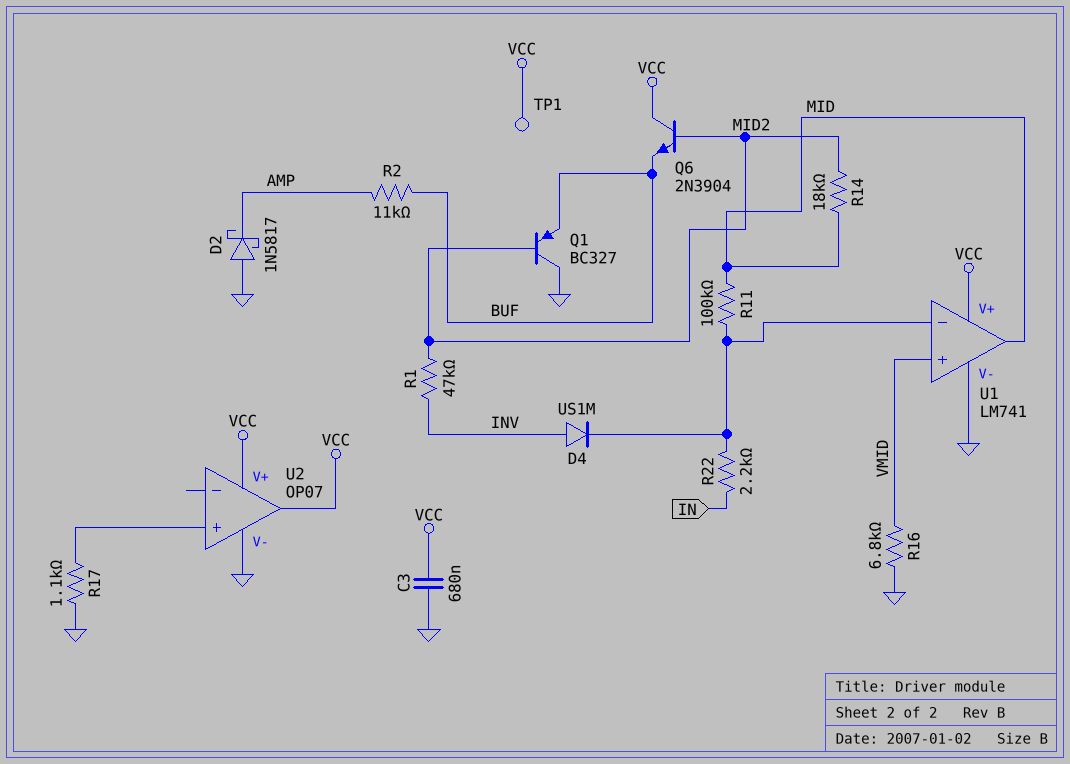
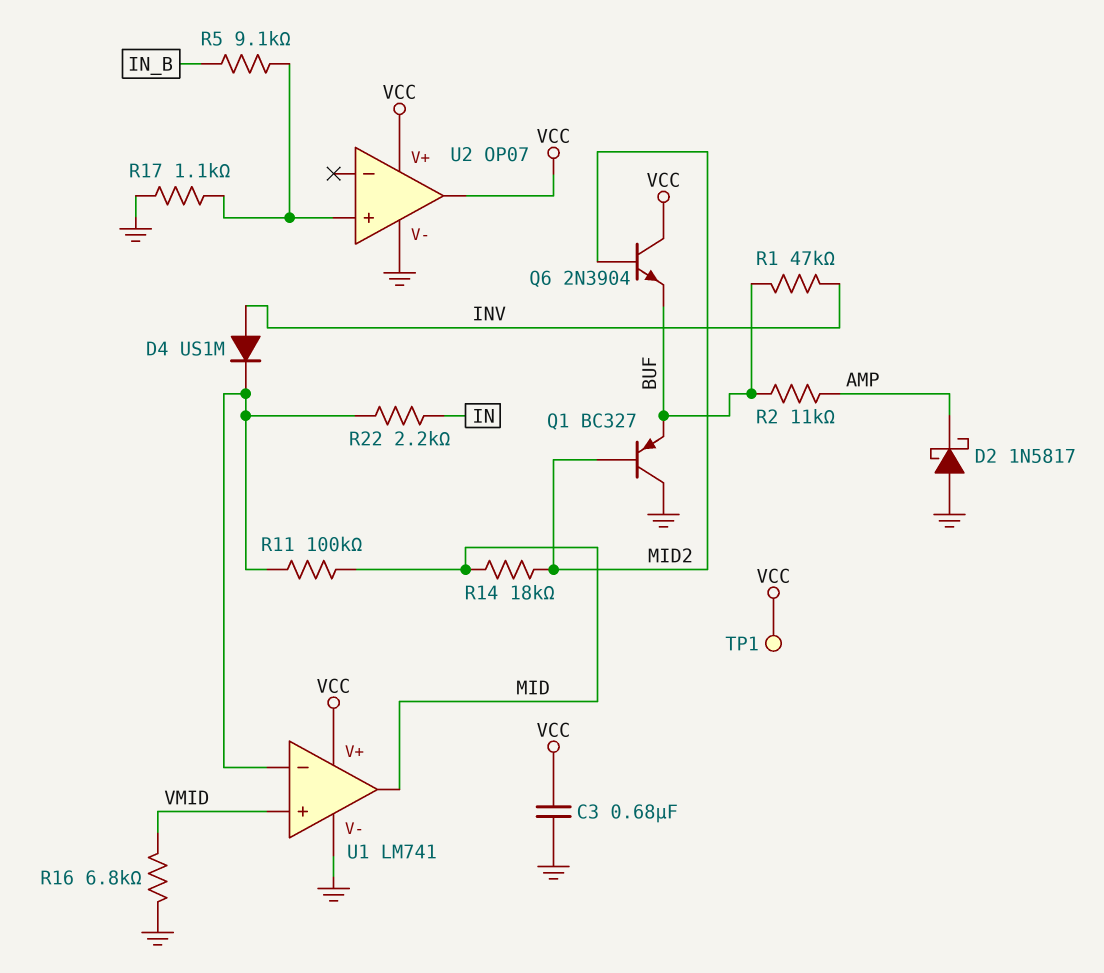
R1: 47k (INV, MID2) -> 47k (BUF, INV)
R5: none -> 9.1k (IN_B, U2/in+)

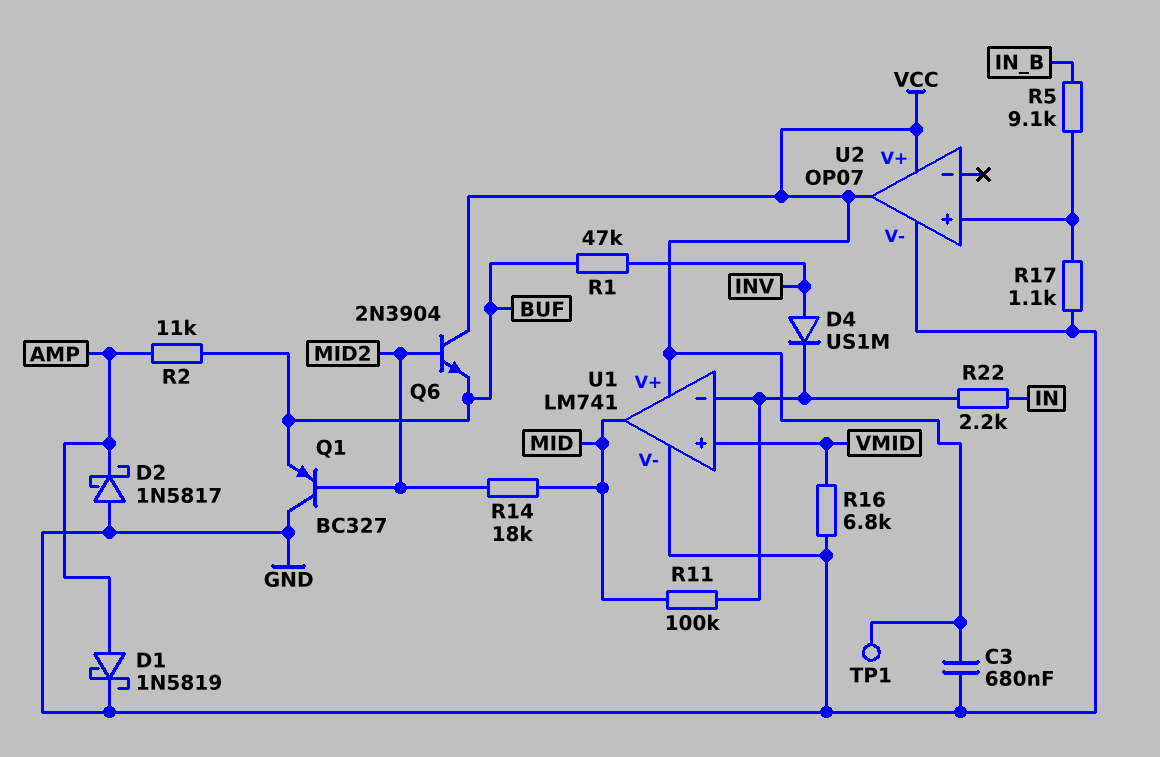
D1: none -> schottky 1N5819 (A AMP, K GND)

